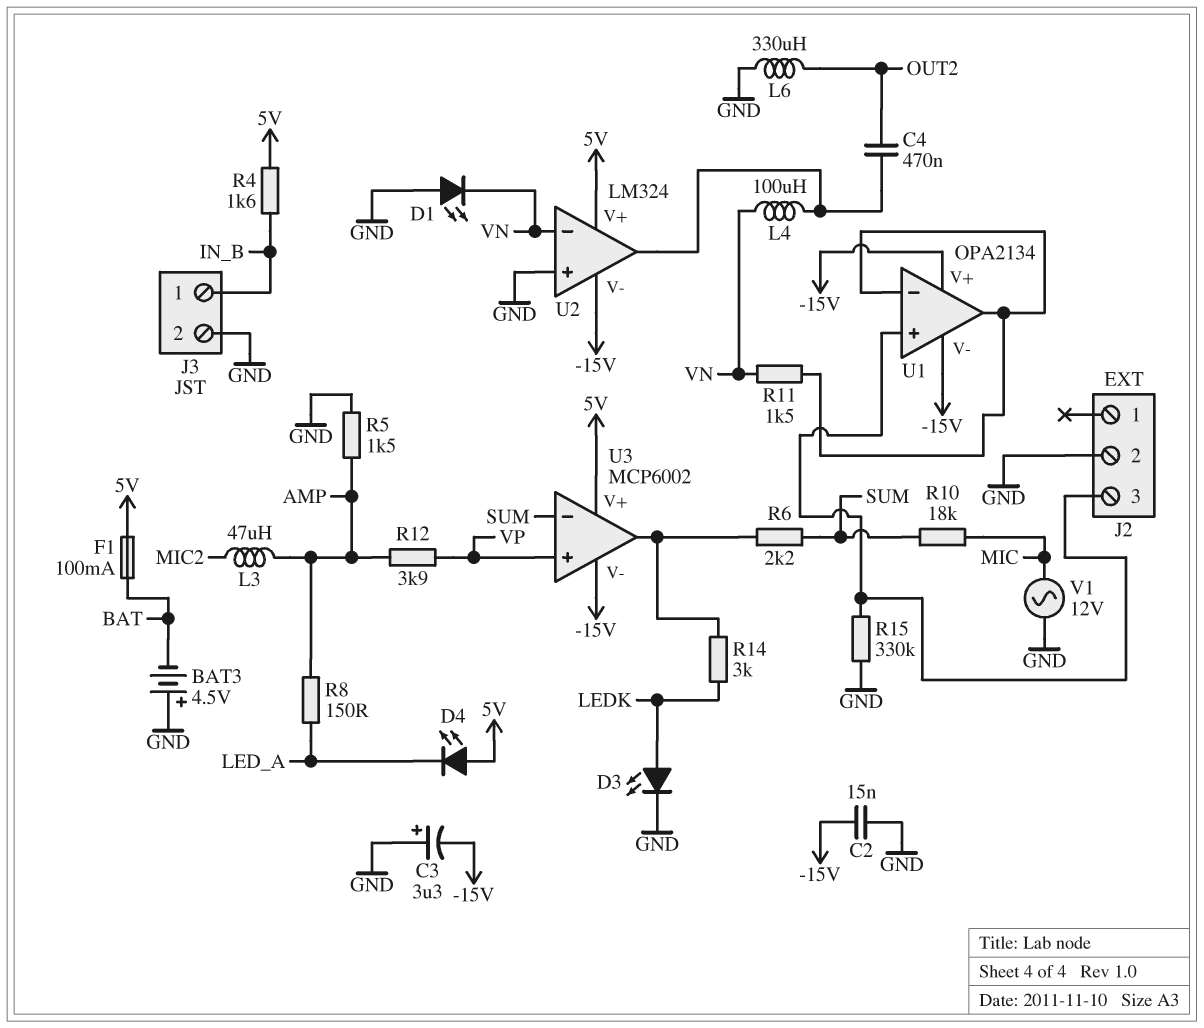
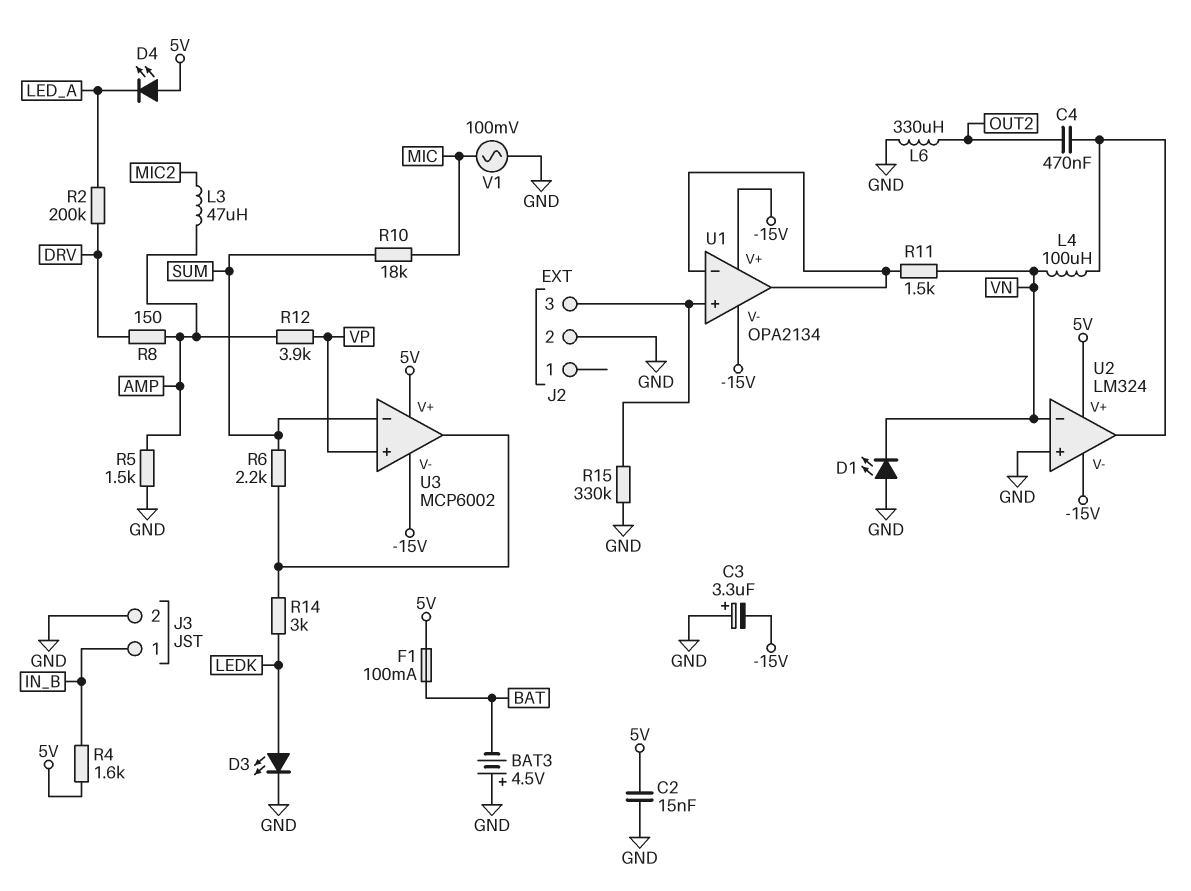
C2: 15nF (-15V, GND) -> 15nF (5V, GND)
R2: none -> 200k (DRV, LED_A)
R8: 150 (AMP, LED_A) -> 150 (AMP, DRV)
V1: AC 12V (GND, MIC) -> AC 100mV (GND, MIC)

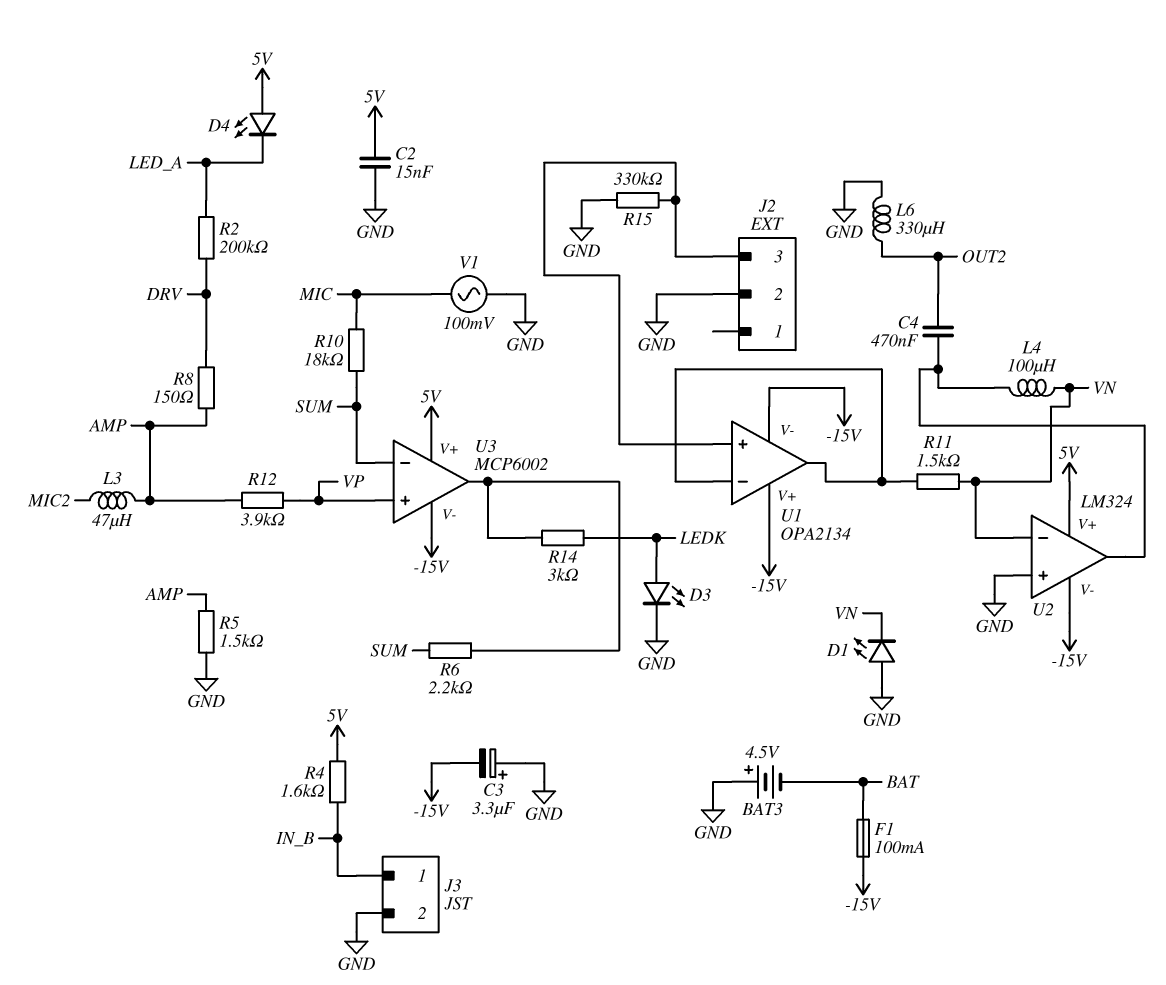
F1: 100mA (5V, BAT) -> 100mA (-15V, BAT)

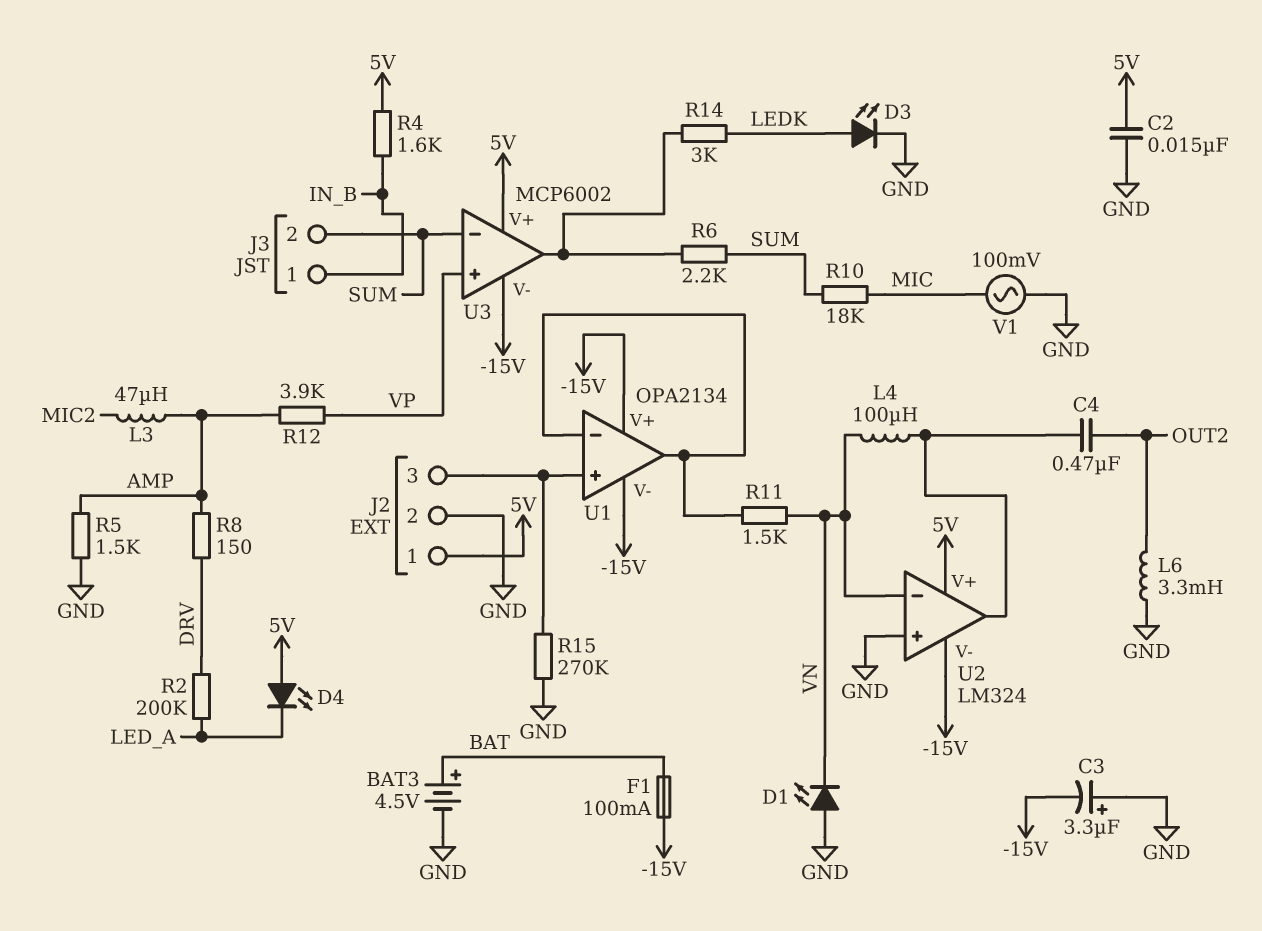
BAT3: 4.5V (plus GND, minus BAT) -> 4.5V (plus BAT, minus GND)
J2 pin 1: none -> 5V
J3 pin 2: GND -> SUM
L6: 330uH (GND, OUT2) -> 3.3mH (GND, OUT2)
R15: 330k (GND, J2/3) -> 270k (GND, J2/3)

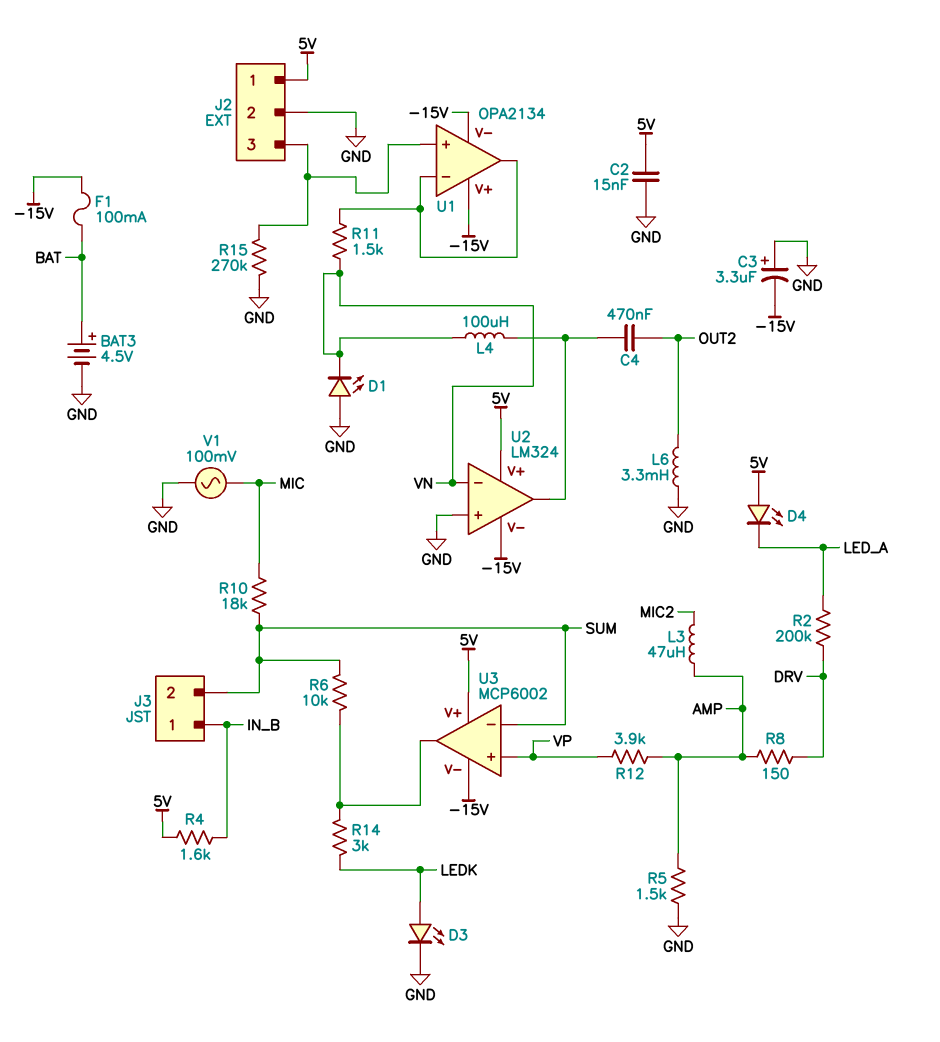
R6: 2.2k (SUM, U3/out) -> 10k (SUM, U3/out)

